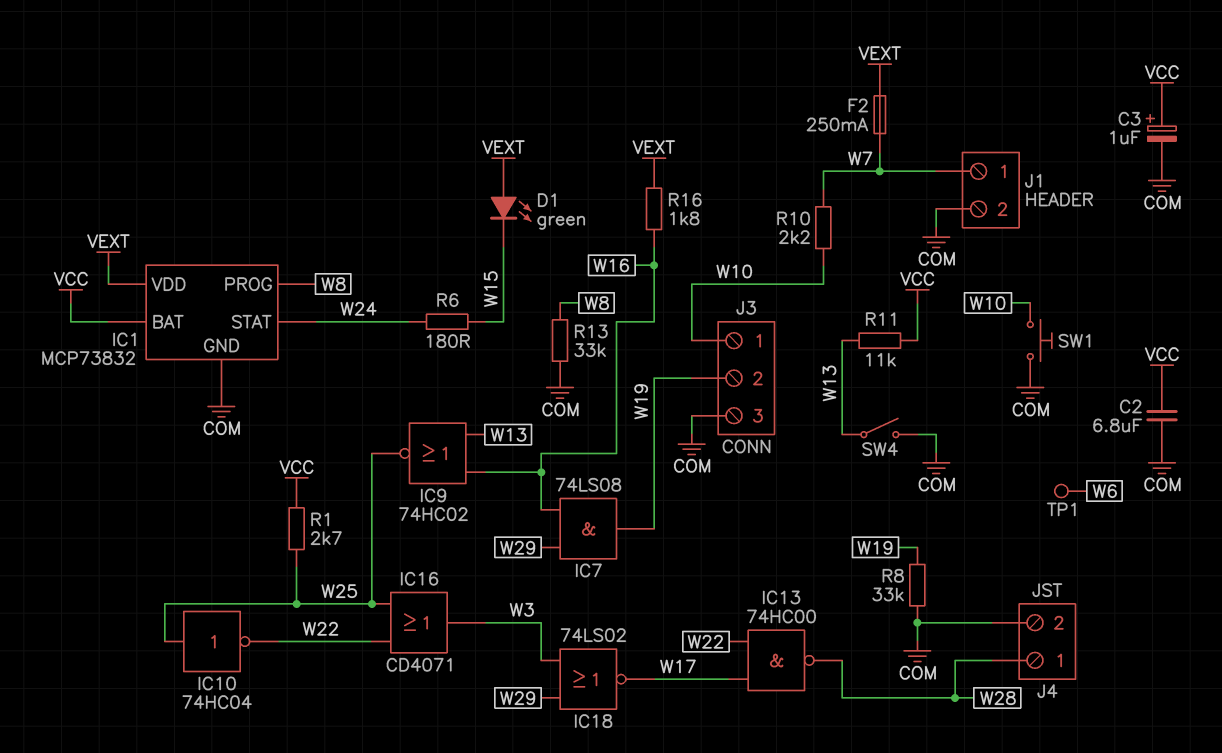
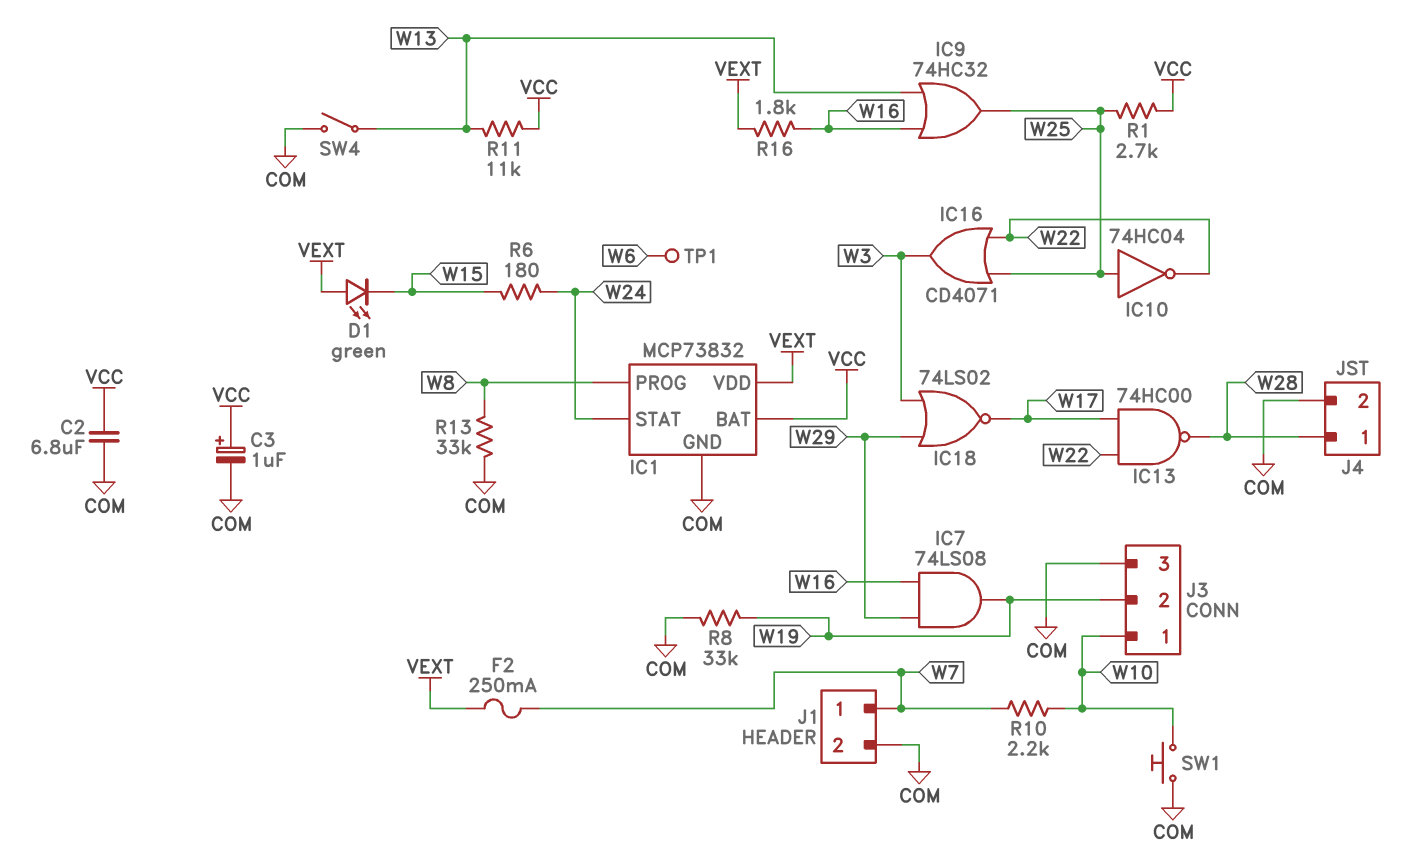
IC9: NOR 74HC02 (in W13, in W16, out W25) -> OR 74HC32 (in W13, in W16, out W25)

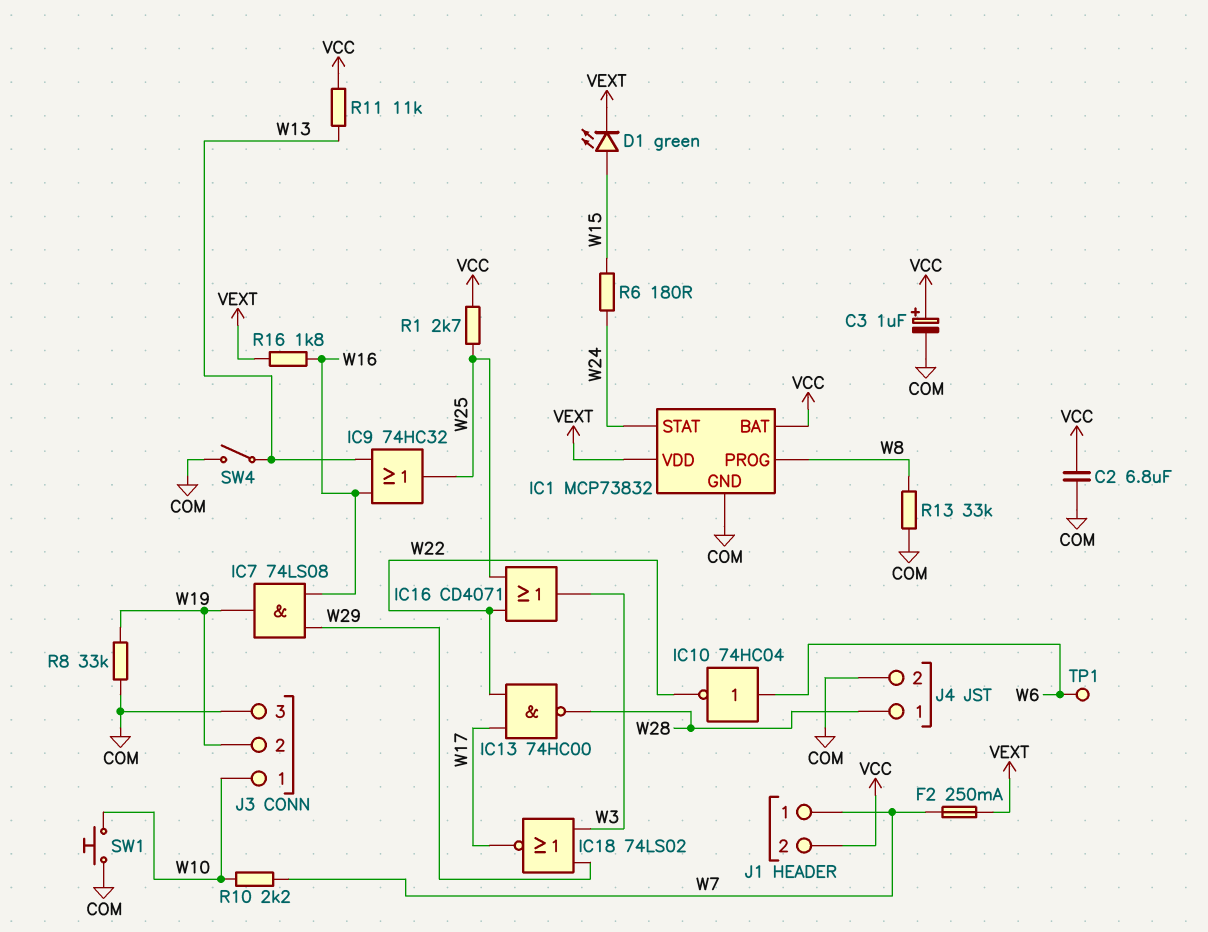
D1: LED green (A VEXT, K W15) -> LED green (A W15, K VEXT)
IC10: NOT 74HC04 (in W25, out W22) -> NOT 74HC04 (in W6, out W22)
J1 pin 2: COM -> VCC

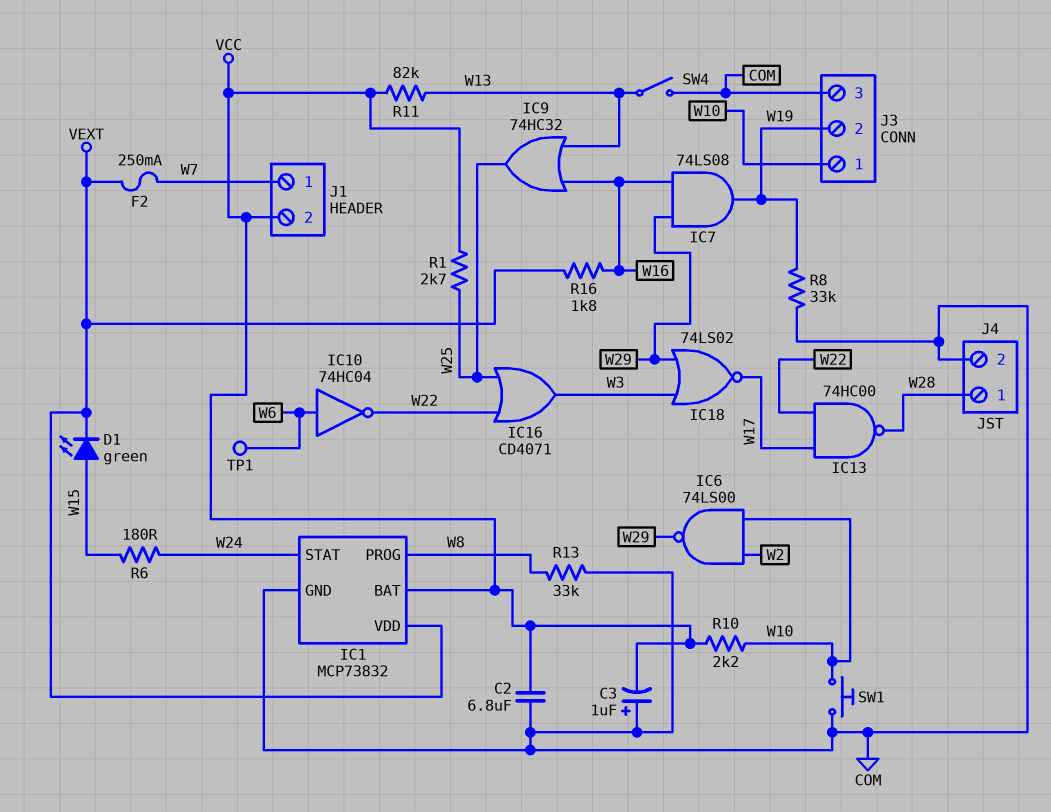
C3: 1uF (plus VCC, minus COM) -> 1uF (plus COM, minus VCC)
IC6: none -> NAND 74LS00 (in W2, in W10, out W29)
R10: 2.2k (W7, W10) -> 2.2k (VCC, W10)
R11: 11k (VCC, W13) -> 82k (VCC, W13)

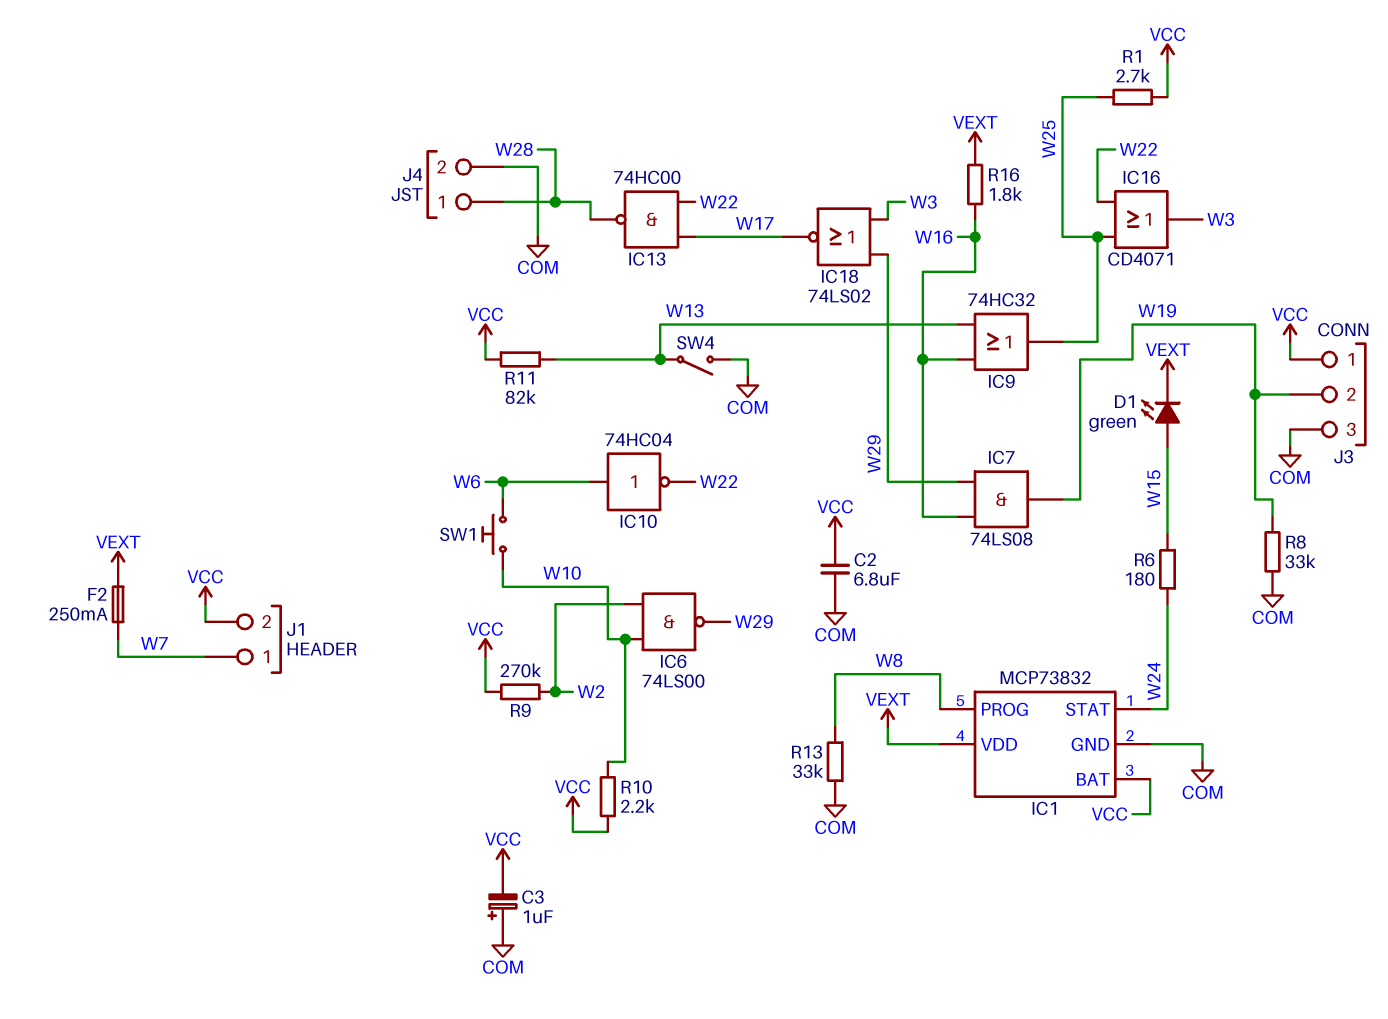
J3 pin 1: W10 -> VCC
R9: none -> 270k (VCC, W2)
SW1: button (COM, W10) -> button (W6, W10)
TP1: test point (W6) -> none

